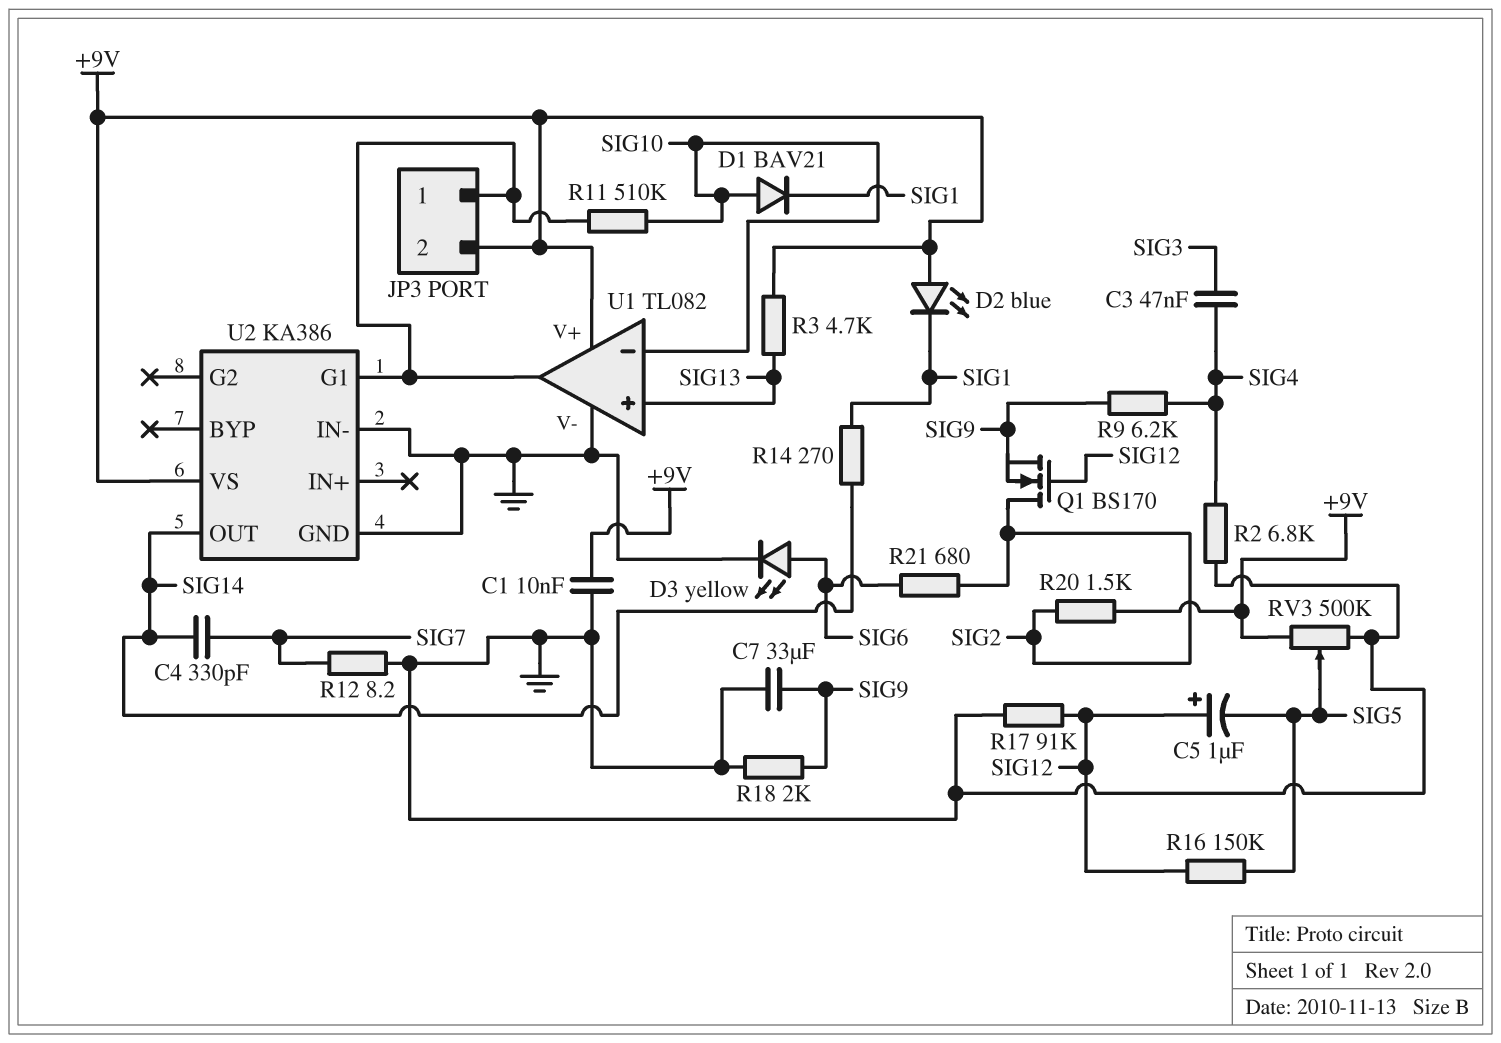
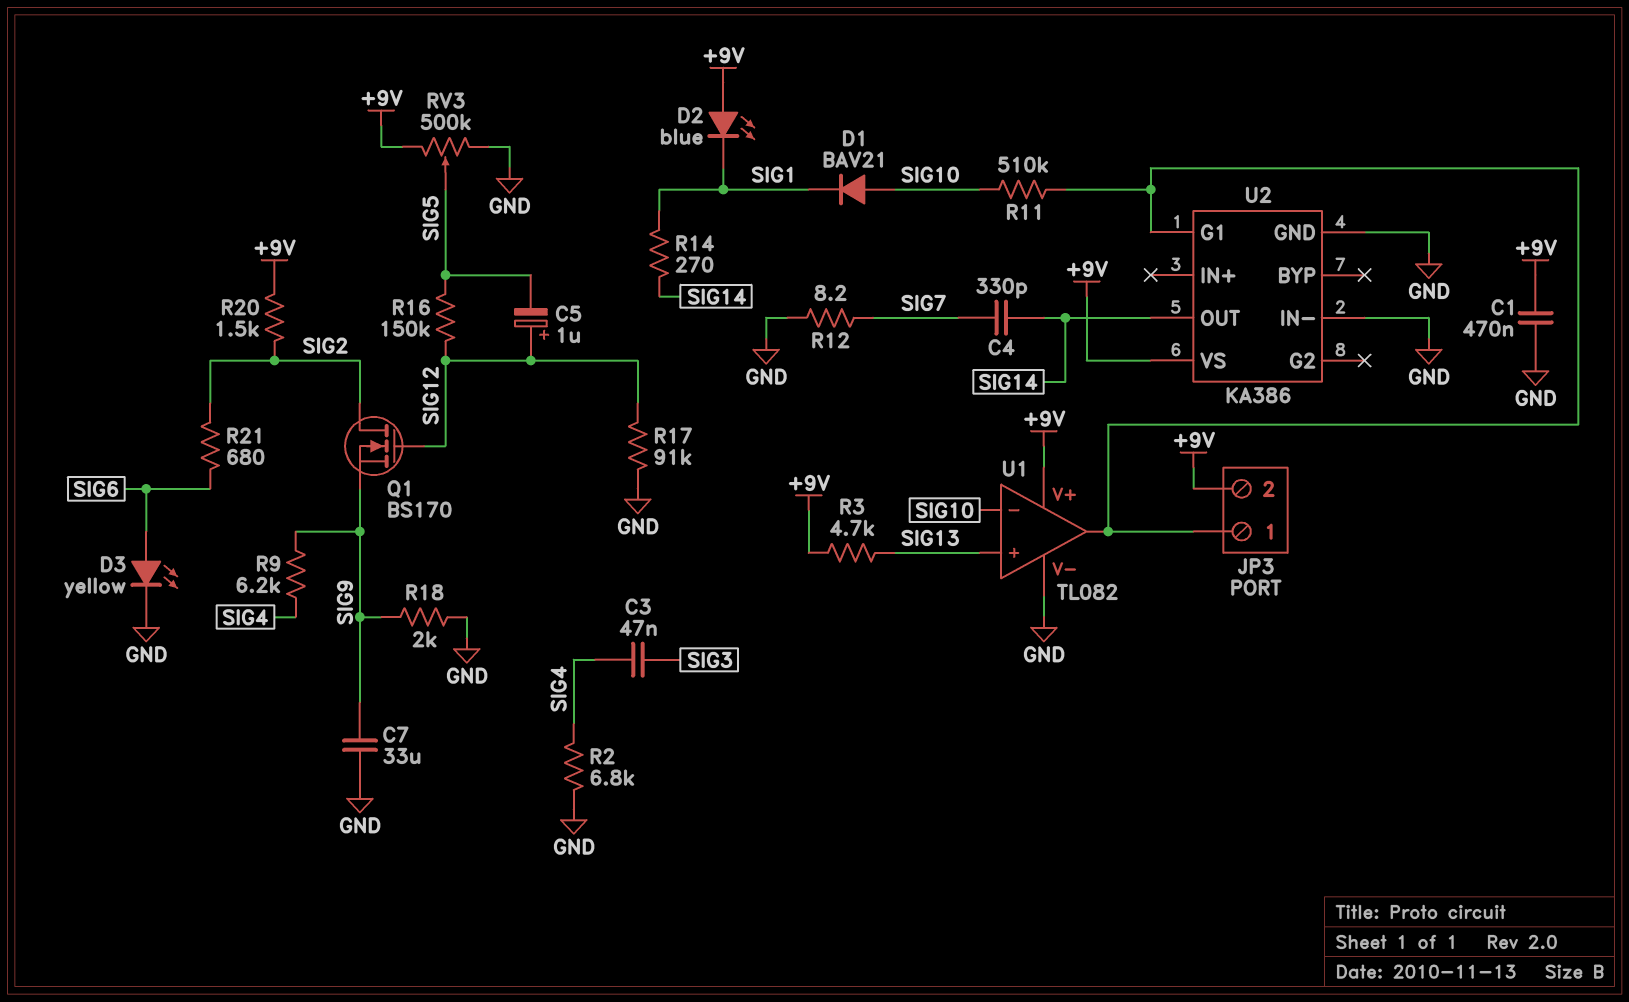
C1: 10nF (+9V, GND) -> 470nF (+9V, GND)

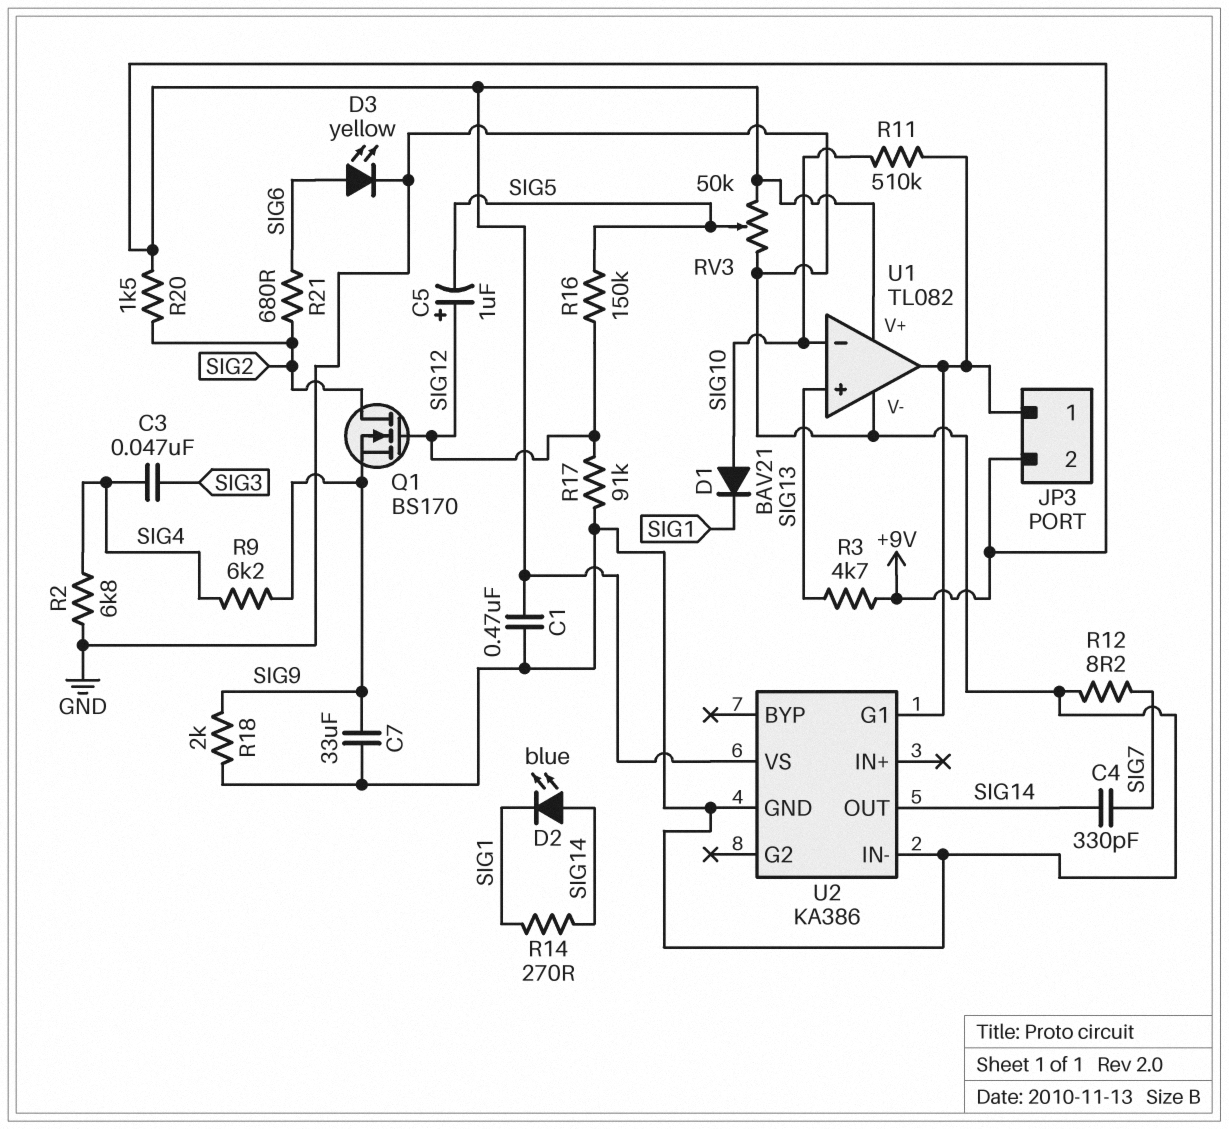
D2: LED blue (A +9V, K SIG1) -> LED blue (A SIG14, K SIG1)
RV3: 500k (+9V, GND, wiper SIG5) -> 50k (+9V, GND, wiper SIG5)

